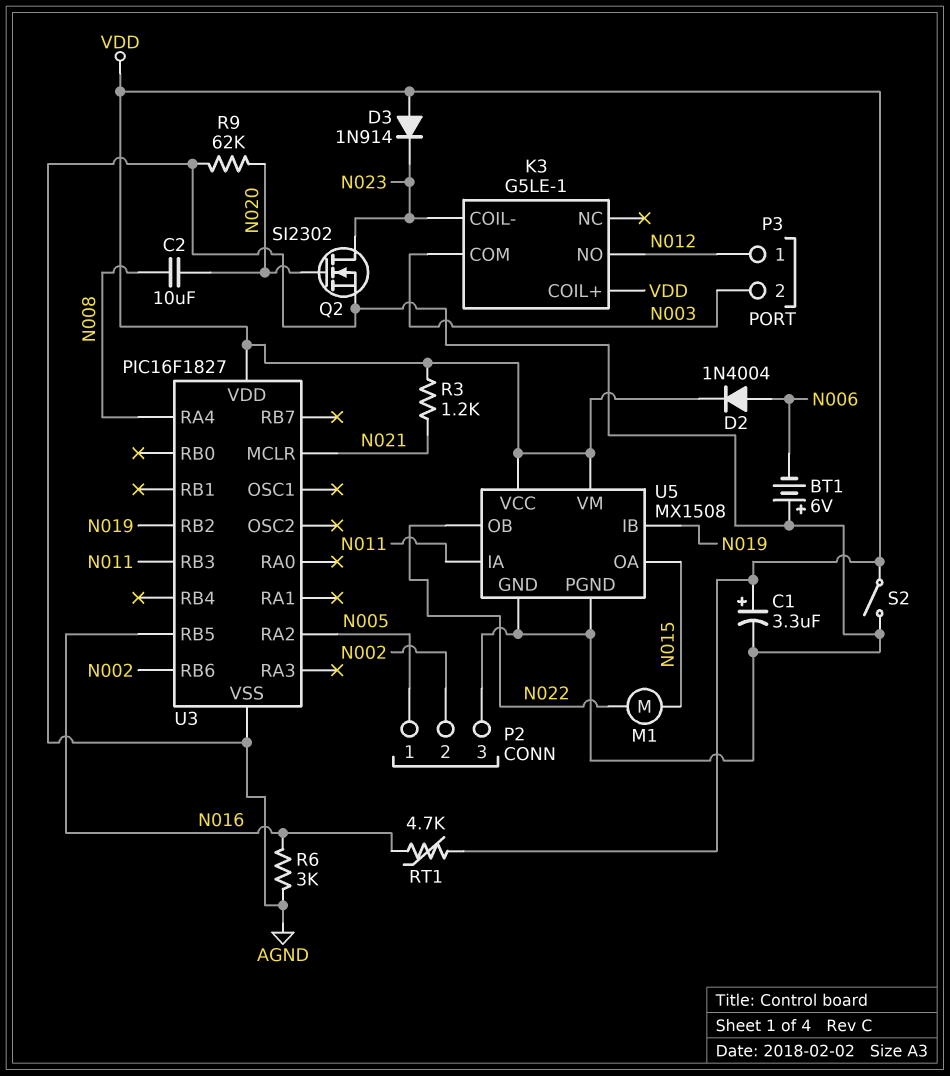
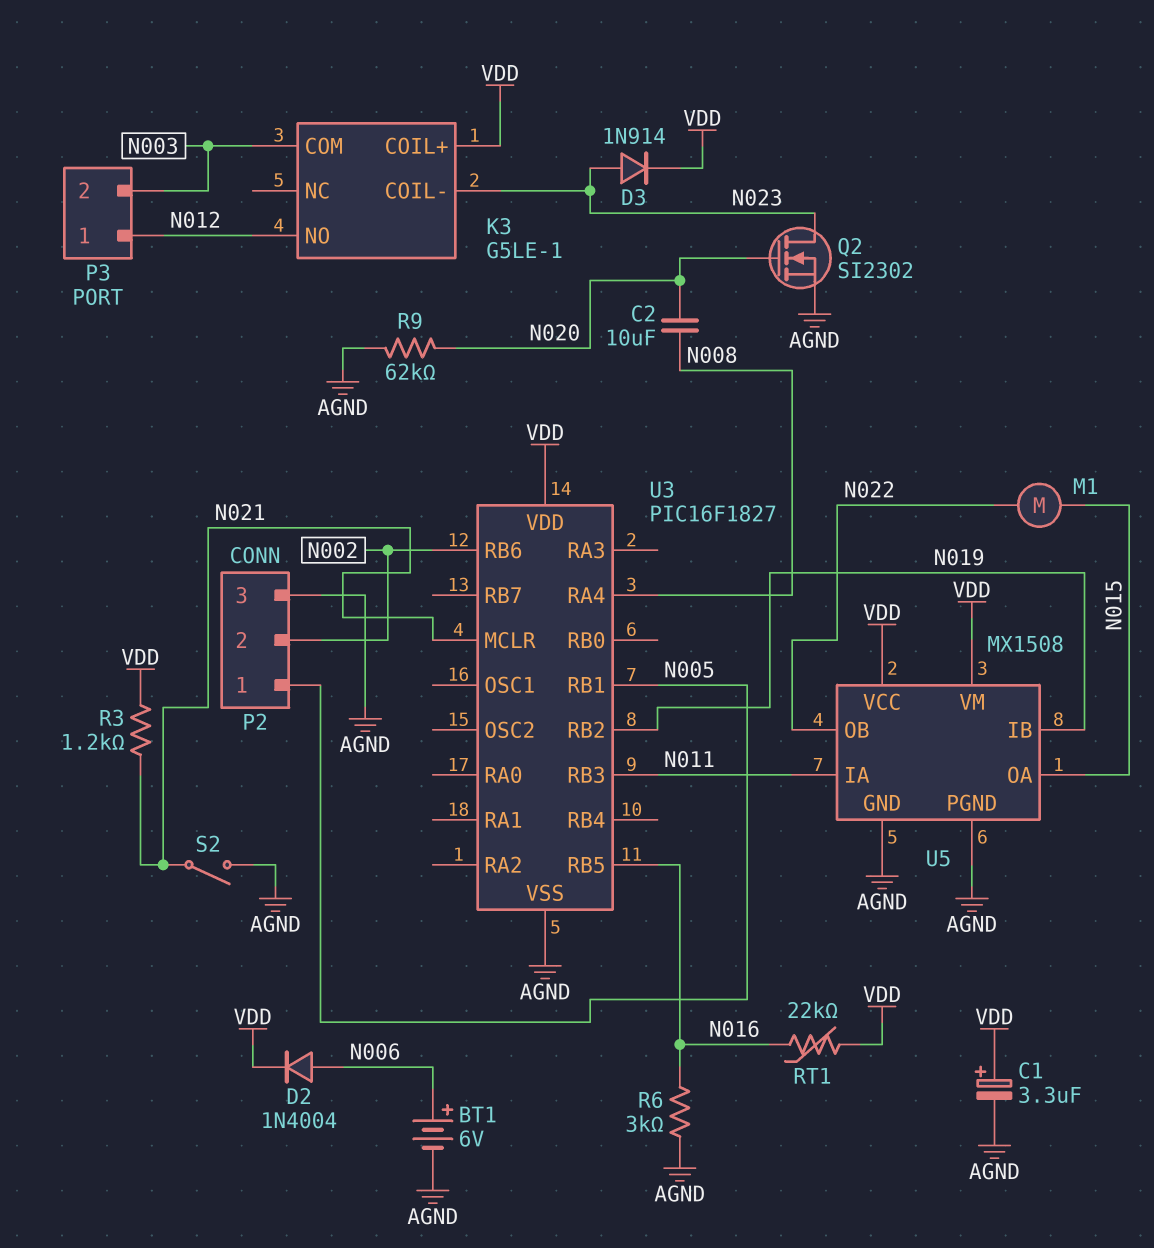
BT1: 6V (plus AGND, minus N006) -> 6V (plus N006, minus AGND)
D3: diode 1N914 (A VDD, K N023) -> diode 1N914 (A N023, K VDD)
RT1: 4.7k (N016, VDD) -> 22k (N016, VDD)
S2: switch (AGND, VDD) -> switch (AGND, N021)
U3 pin RA2: N005 -> none
U3 pin RB1: none -> N005

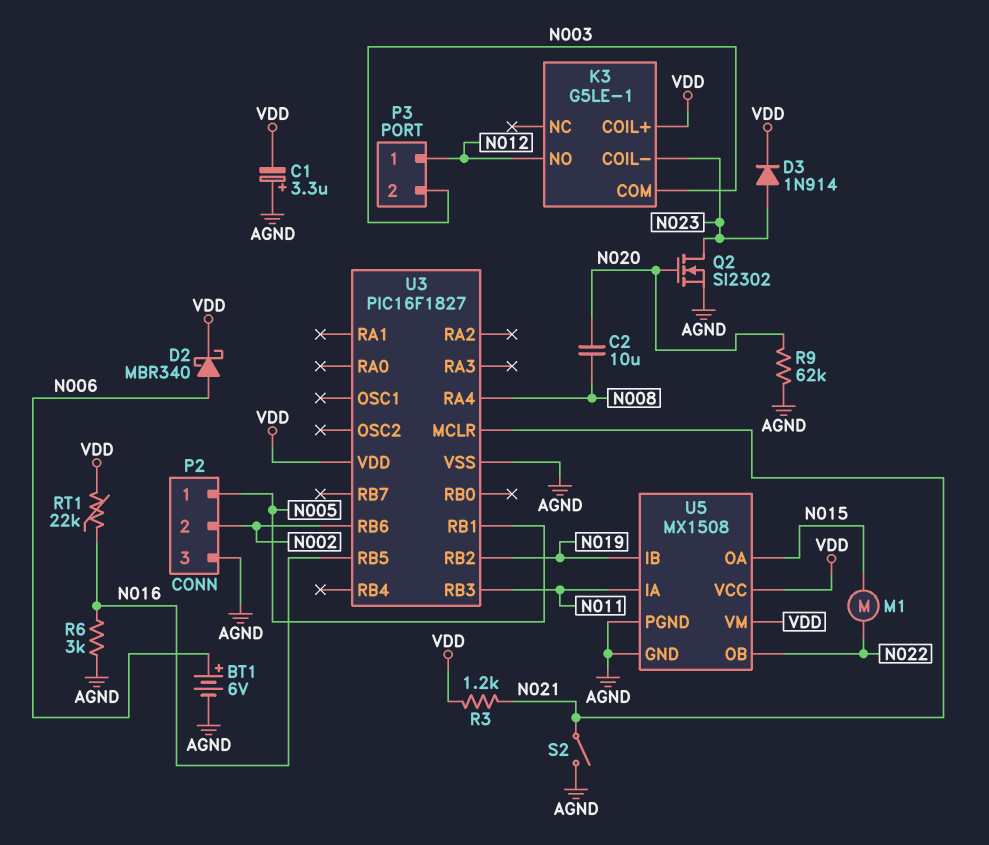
C1: 3.3uF (plus VDD, minus AGND) -> 3.3uF (plus AGND, minus VDD)
D2: diode 1N4004 (A N006, K VDD) -> schottky MBR340 (A N006, K VDD)

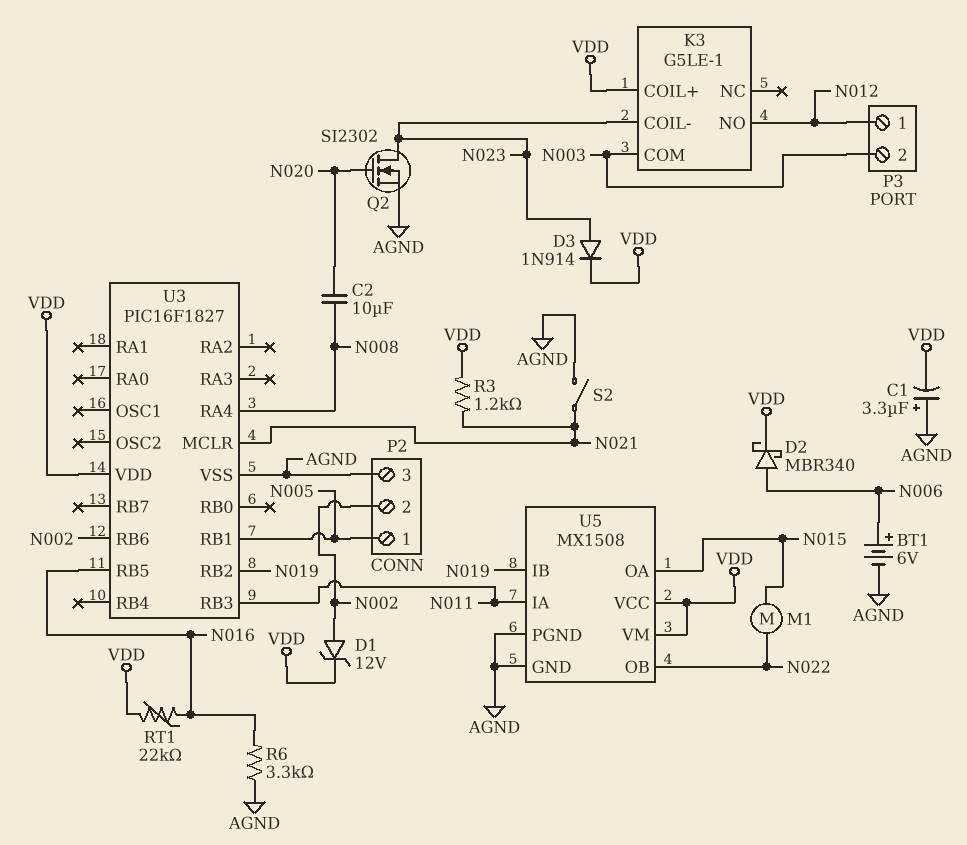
D1: none -> zener 12V (A N002, K VDD)
R6: 3k (AGND, N016) -> 3.3k (AGND, N016)
R9: 62k (AGND, N020) -> none

